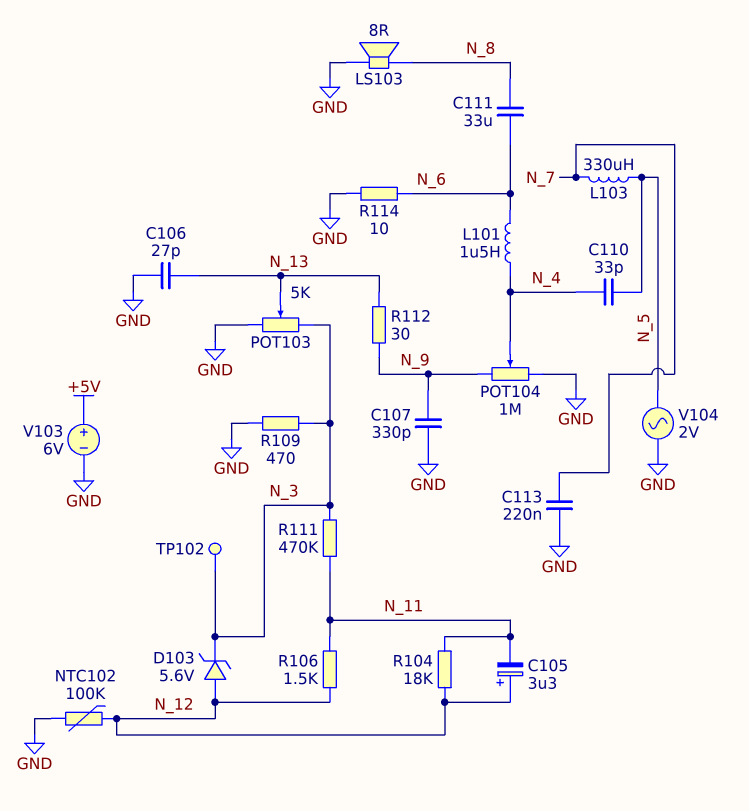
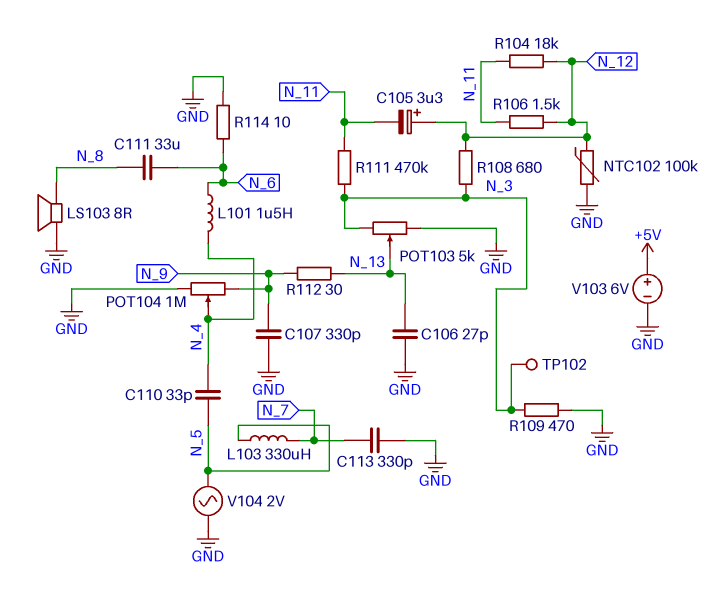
C113: 220nF (GND, N_7) -> 330pF (GND, N_7)
D103: zener 5.6V (A N_12, K N_3) -> none
R108: none -> 680 (N_3, N_12)

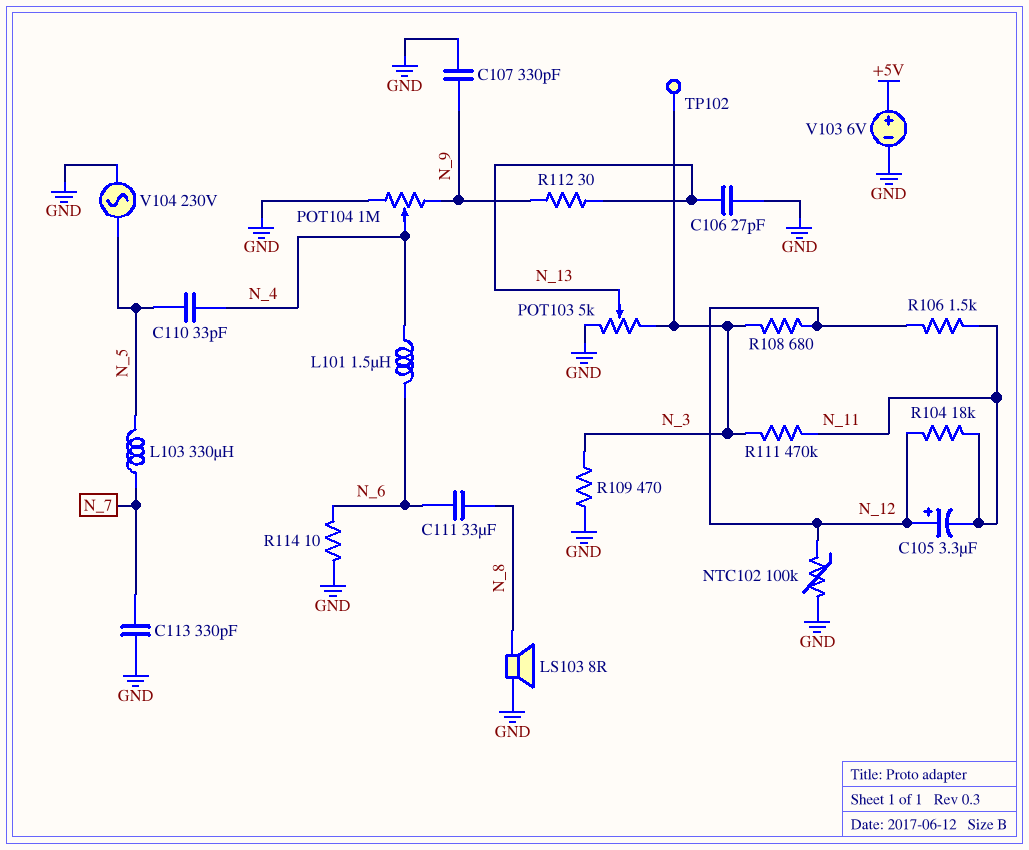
V104: AC 2V (GND, N_5) -> AC 230V (GND, N_5)

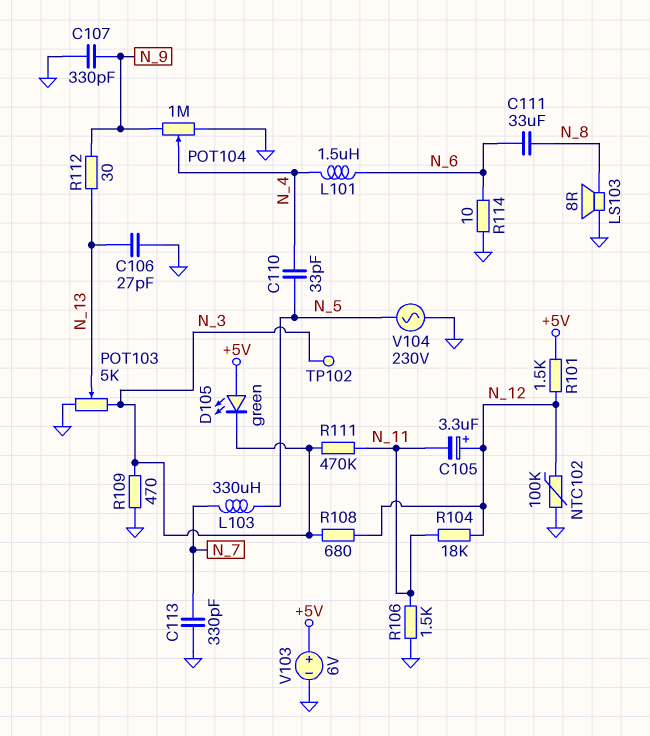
D105: none -> LED green (A +5V, K N_3)
R101: none -> 1.5k (+5V, N_12)
R106: 1.5k (N_11, N_12) -> 1.5k (GND, N_11)

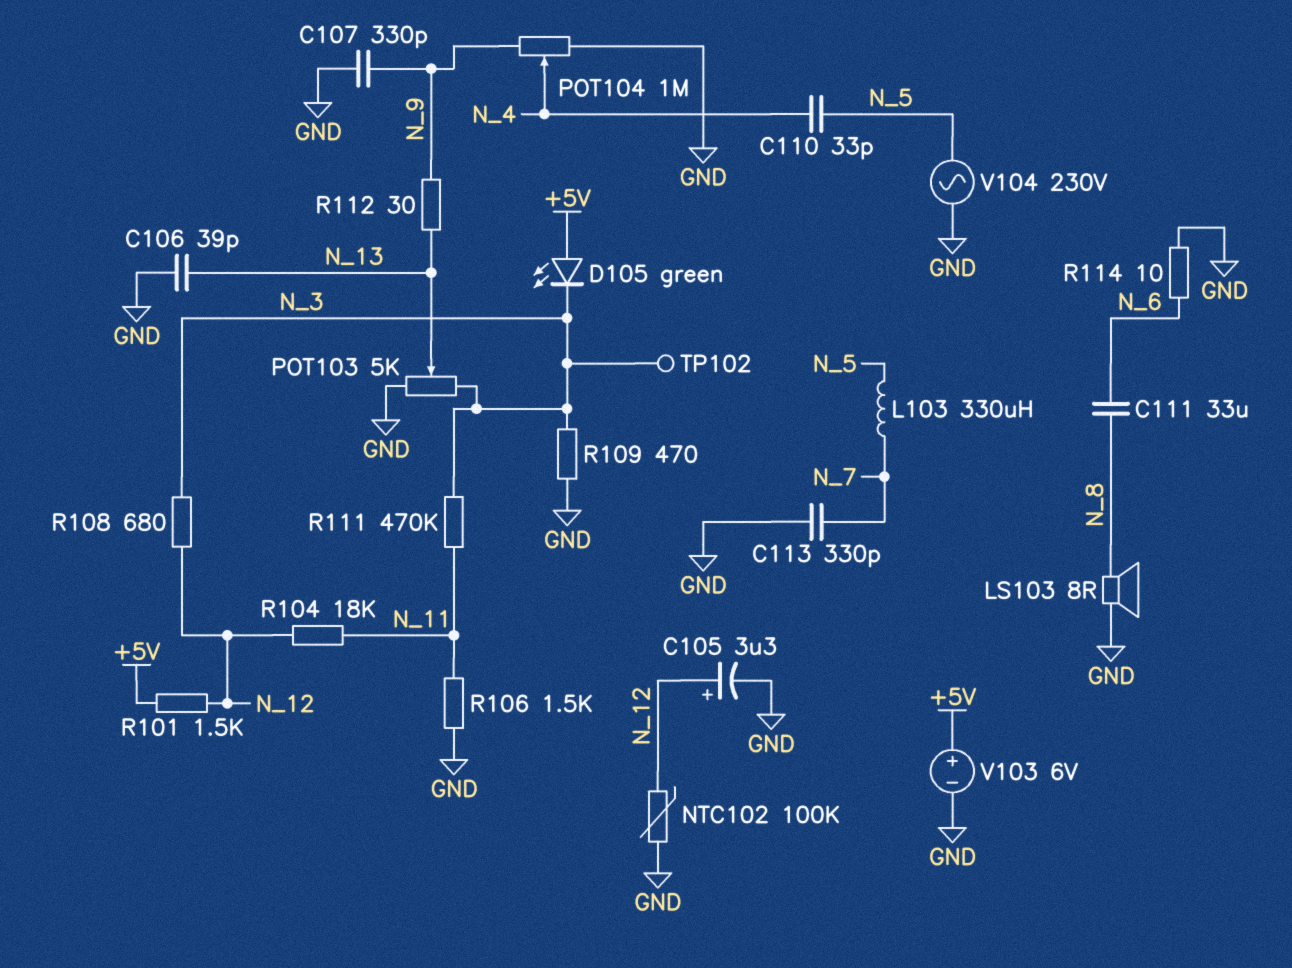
C105: 3.3uF (plus N_12, minus N_11) -> 3.3uF (plus N_12, minus GND)
C106: 27pF (GND, N_13) -> 39pF (GND, N_13)
L101: 1.5uH (N_4, N_6) -> none

